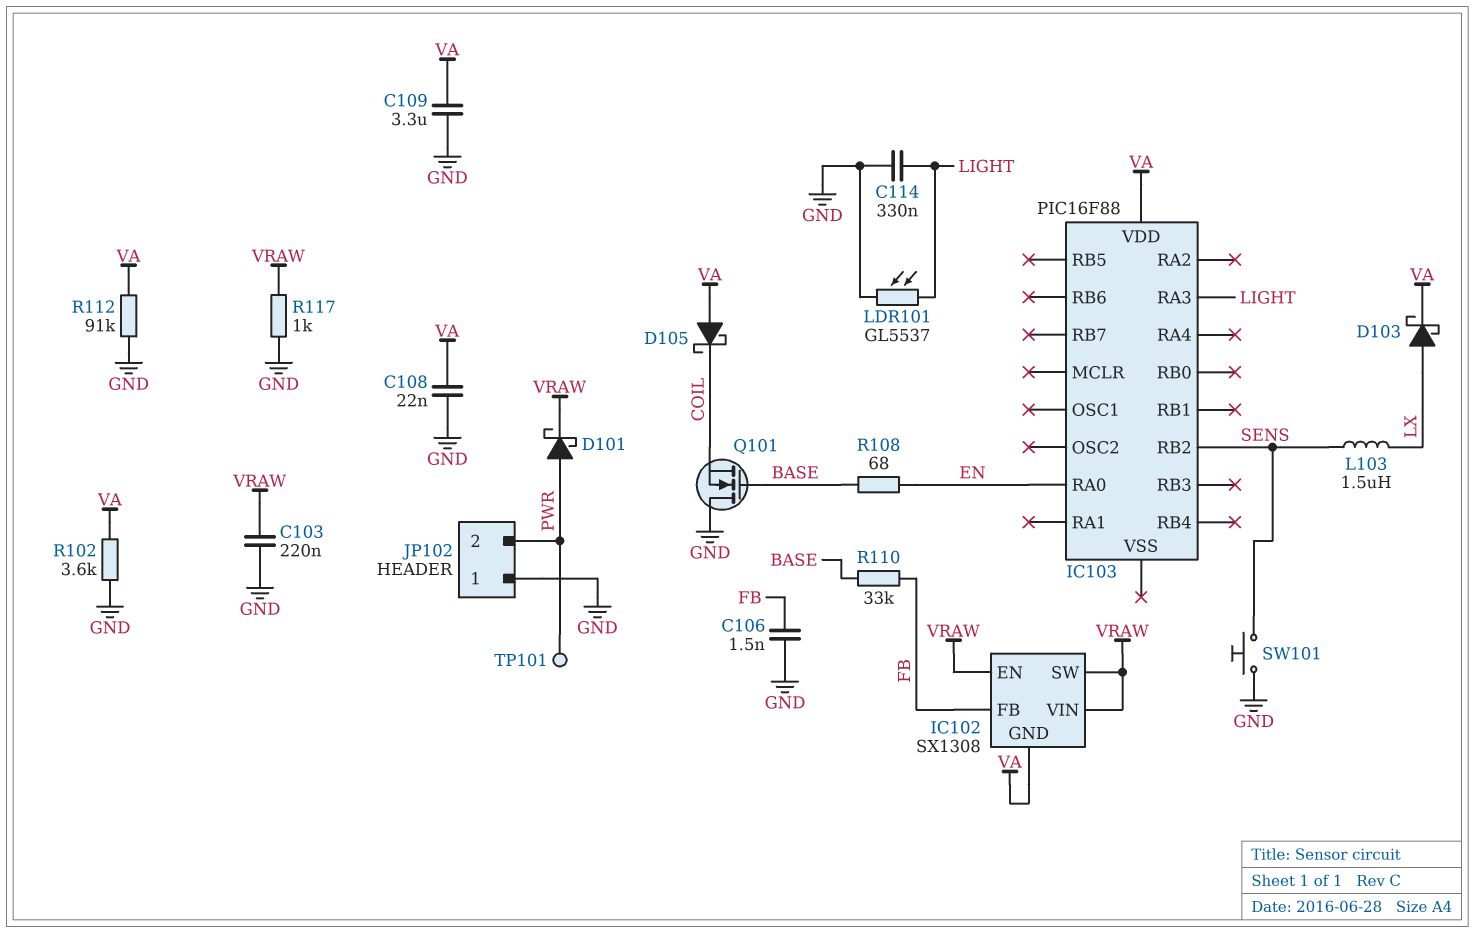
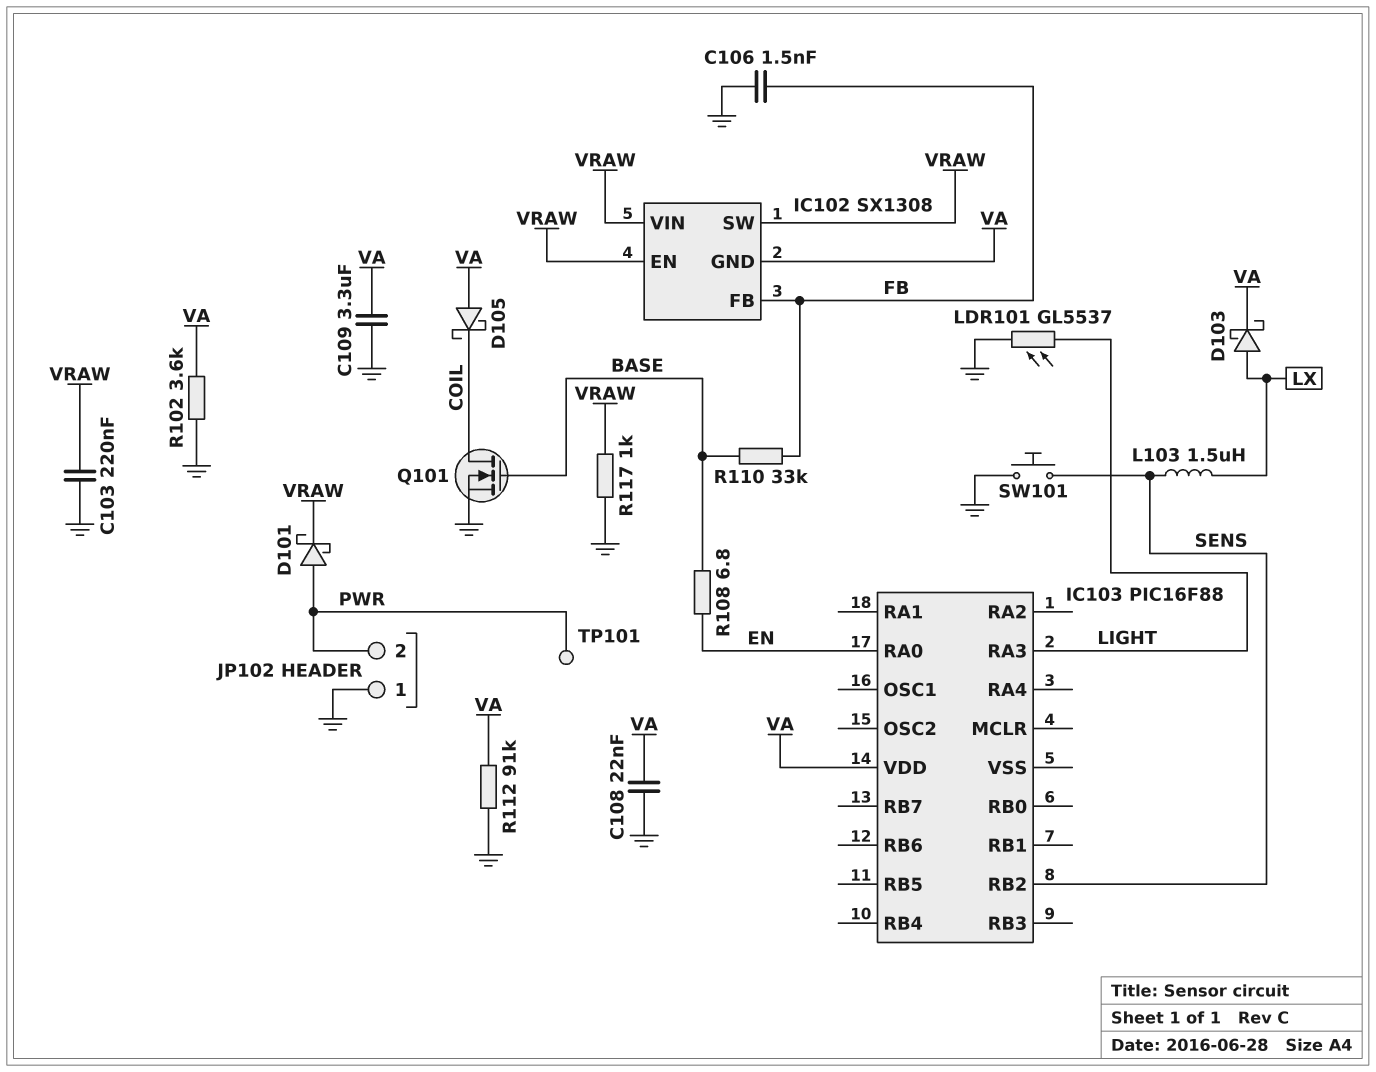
C114: 330nF (GND, LIGHT) -> none
Q101: NMOS (G BASE, D GND, S COIL) -> NMOS (G BASE, D COIL, S GND)
R108: 68 (BASE, EN) -> 6.8 (BASE, EN)

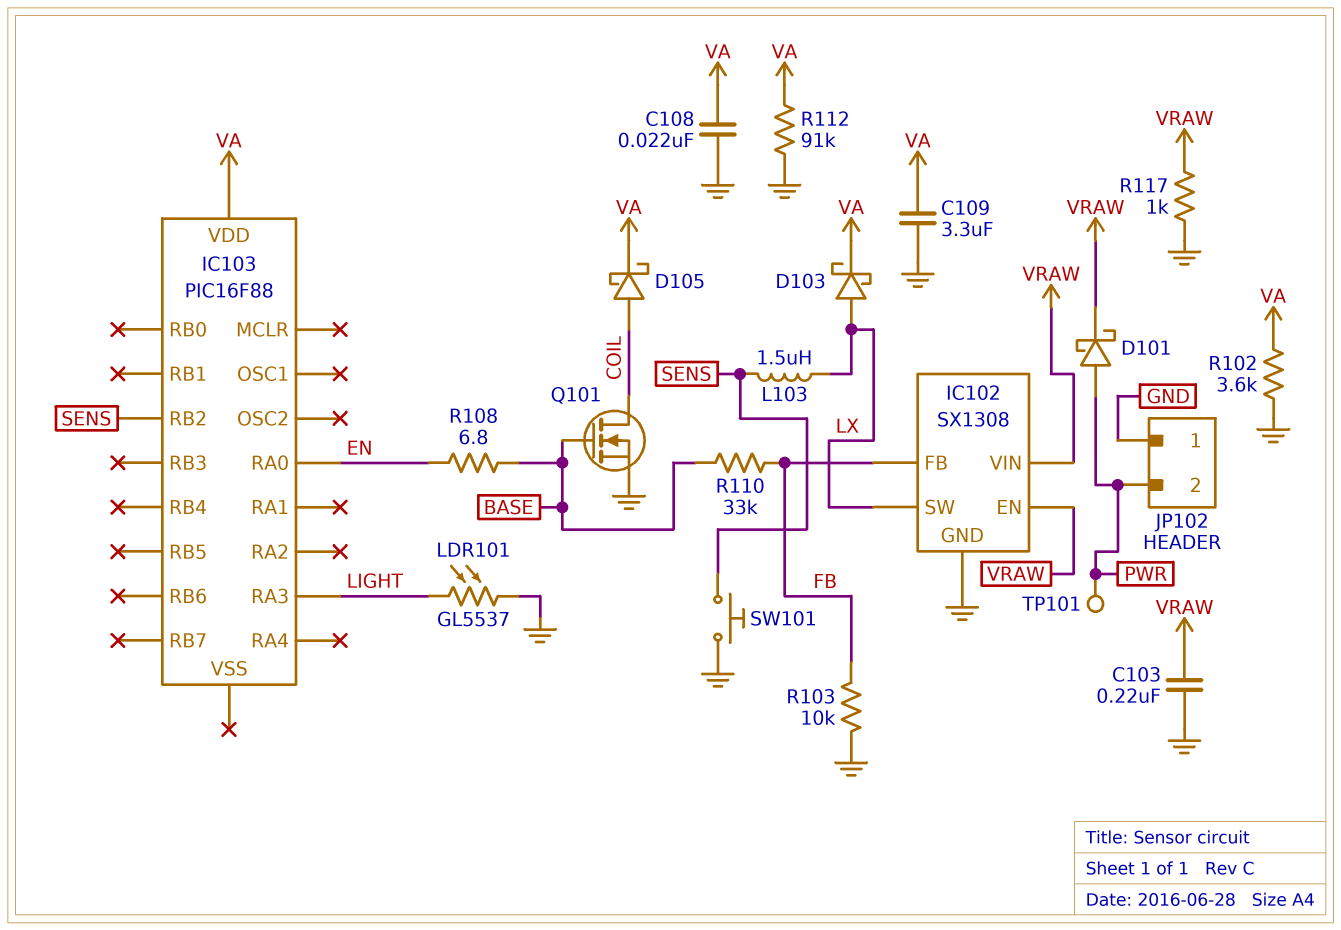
C106: 1.5nF (FB, GND) -> none
D105: schottky (A VA, K COIL) -> schottky (A COIL, K VA)
IC102 pin GND: VA -> GND
IC102 pin SW: VRAW -> LX
R103: none -> 10k (FB, GND)

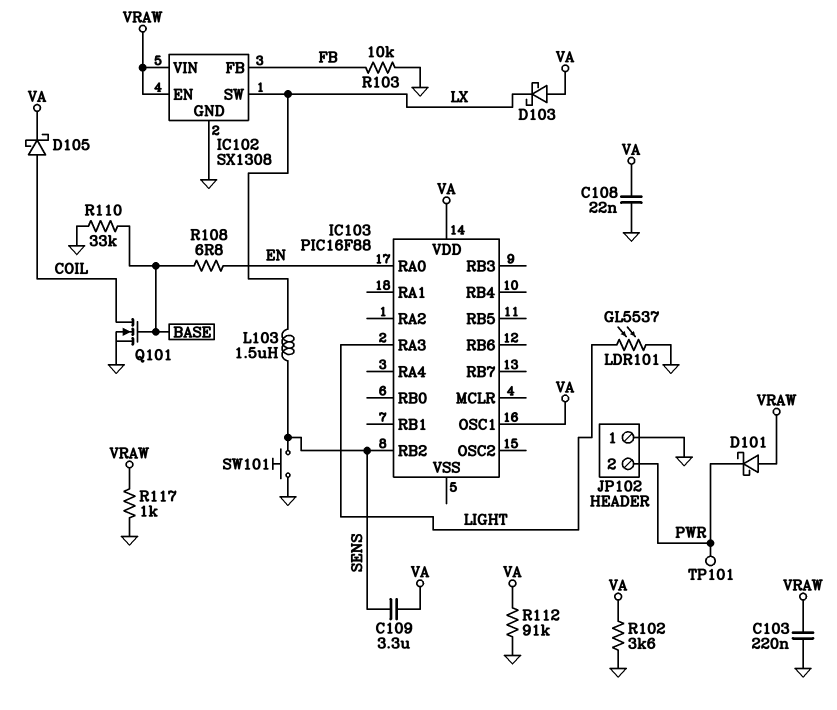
C109: 3.3uF (GND, VA) -> 3.3uF (SENS, VA)
D101: schottky (A PWR, K VRAW) -> schottky (A VRAW, K PWR)
D103: schottky (A LX, K VA) -> schottky (A VA, K LX)
IC103 pin OSC1: none -> VA
R110: 33k (BASE, FB) -> 33k (BASE, GND)

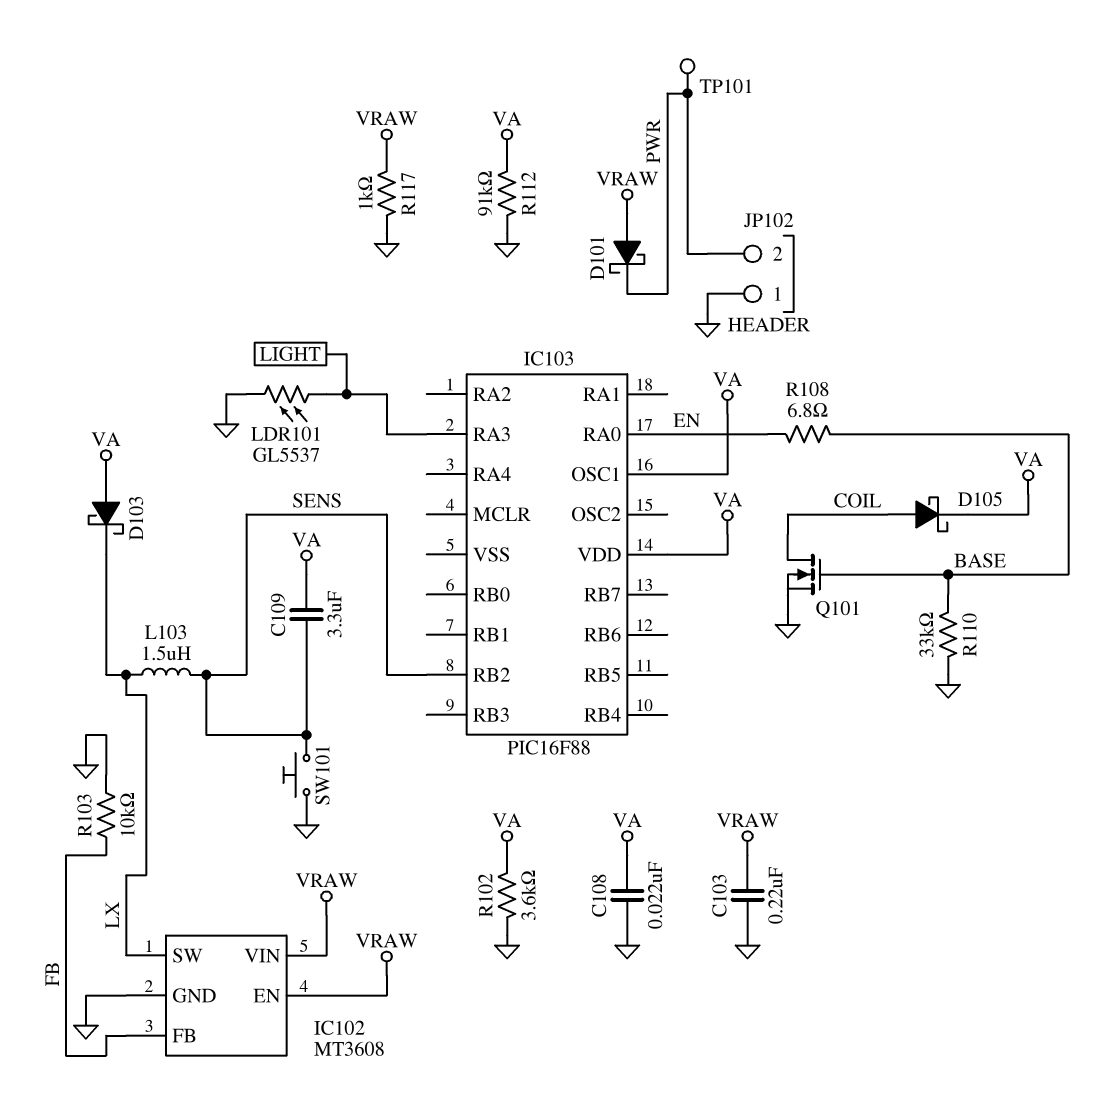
IC102: SX1308 -> MT3608

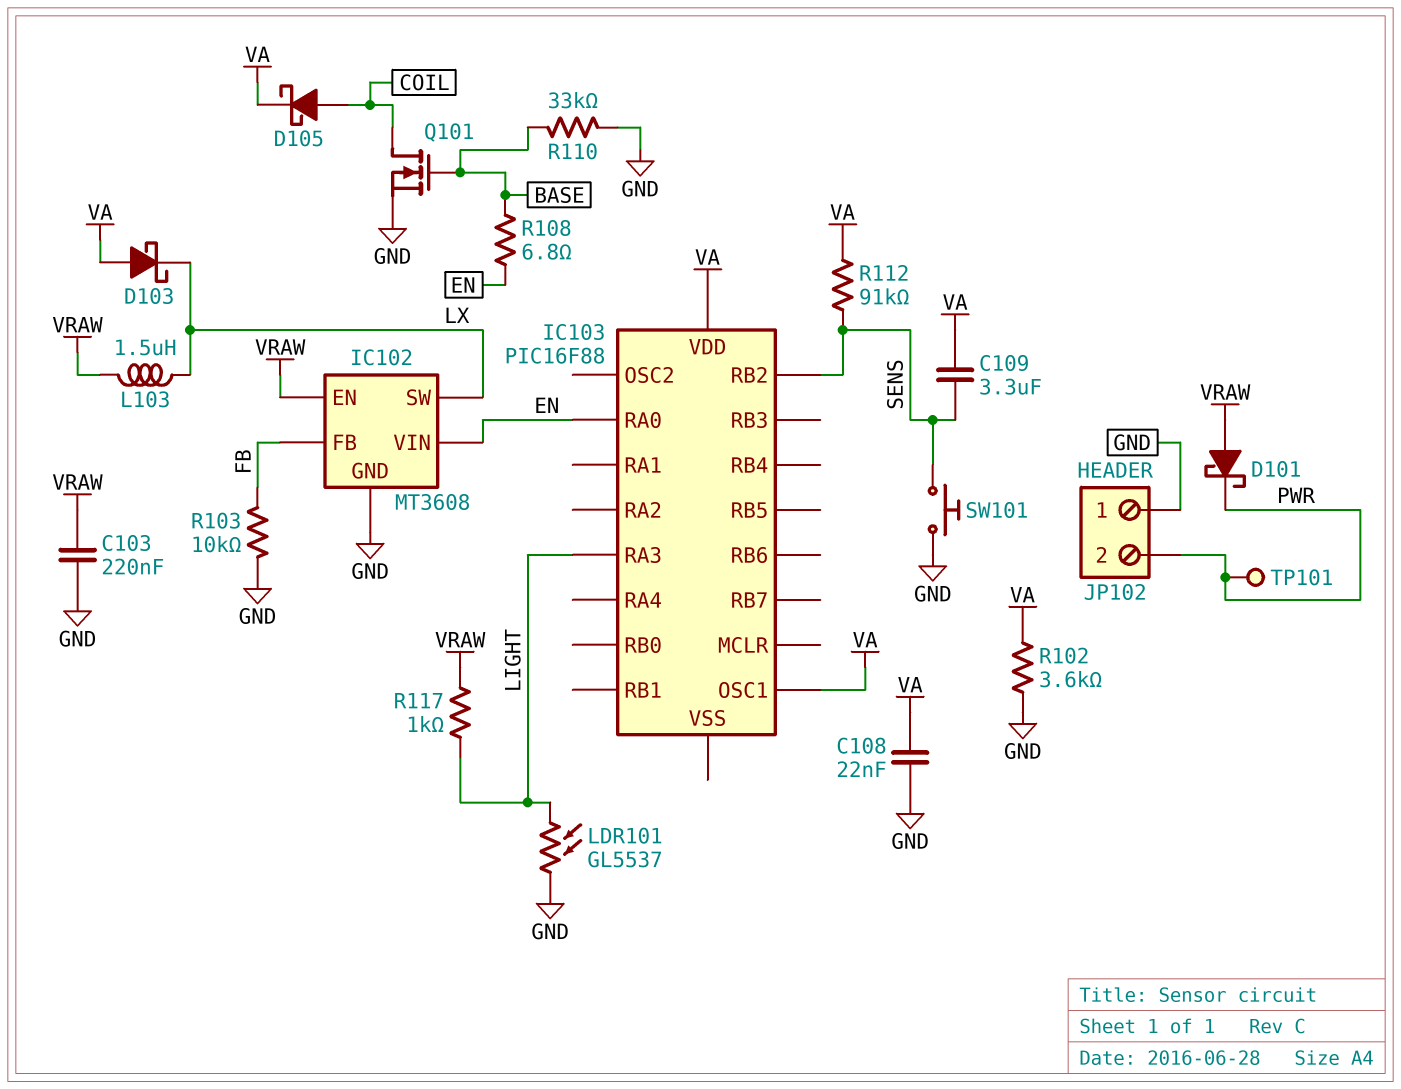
IC102 pin VIN: VRAW -> EN
L103: 1.5uH (LX, SENS) -> 1.5uH (LX, VRAW)
R112: 91k (GND, VA) -> 91k (SENS, VA)
R117: 1k (GND, VRAW) -> 1k (LIGHT, VRAW)

